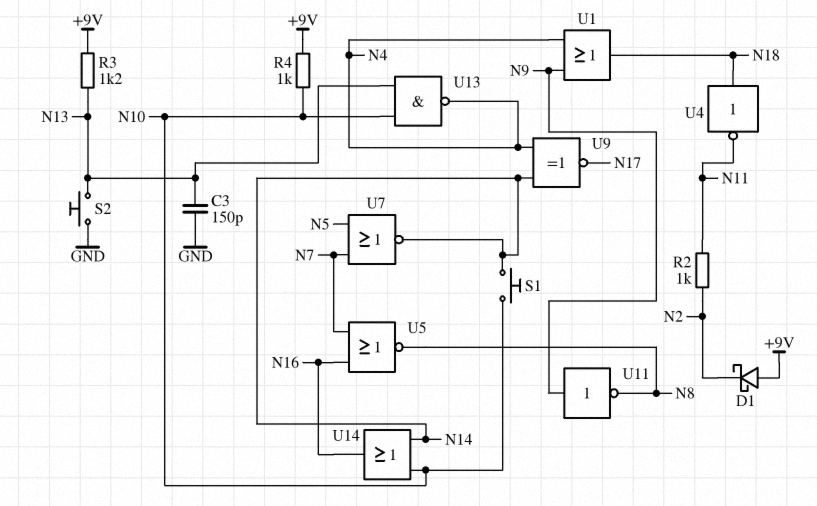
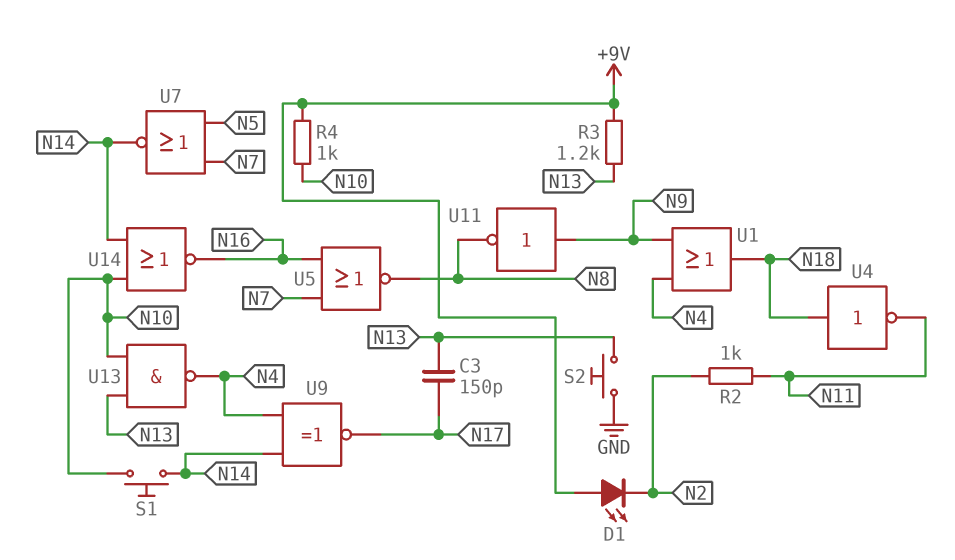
C3: 150pF (GND, N13) -> 150pF (N13, N17)
D1: schottky (A +9V, K N2) -> LED (A +9V, K N2)
U14: OR (in N10, in N14, out N16) -> NOR (in N10, in N14, out N16)

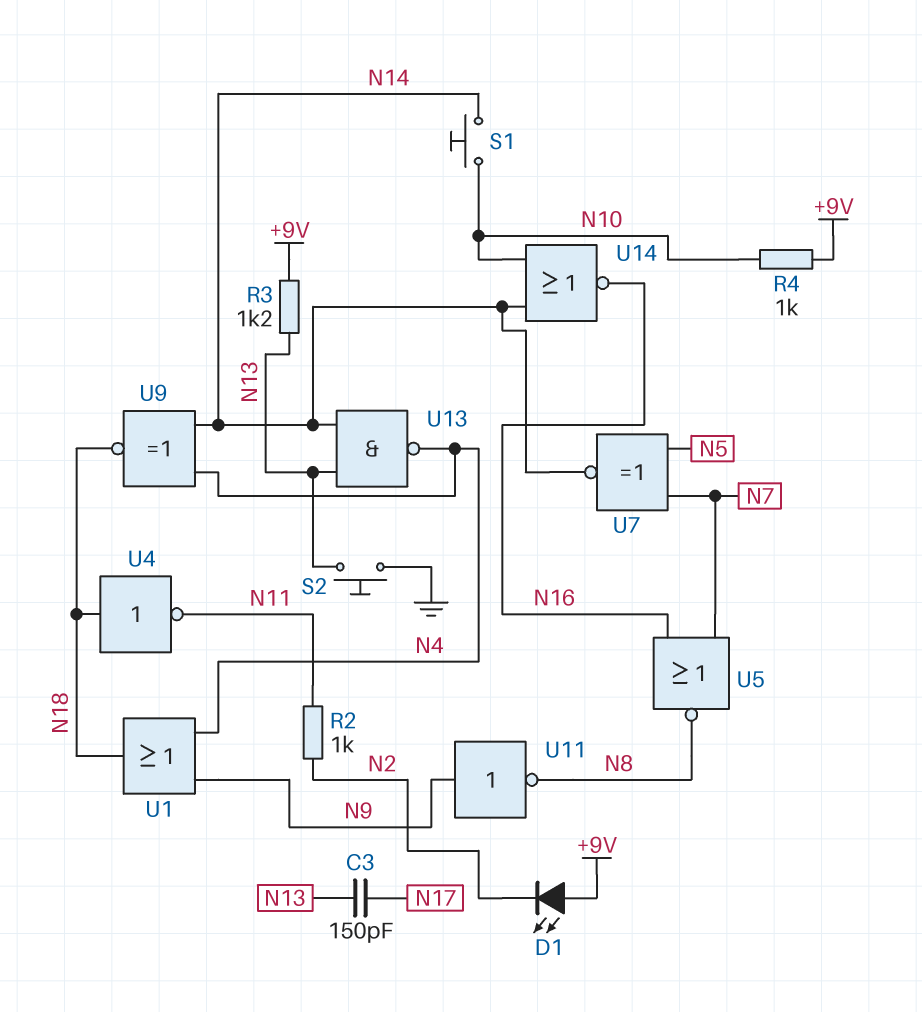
U7: NOR (in N5, in N7, out N14) -> XNOR (in N5, in N7, out N14)
U9: XNOR (in N4, in N14, out N17) -> XNOR (in N4, in N14, out N18)
U13: NAND (in N10, in N13, out N4) -> NAND (in N13, in N14, out N4)

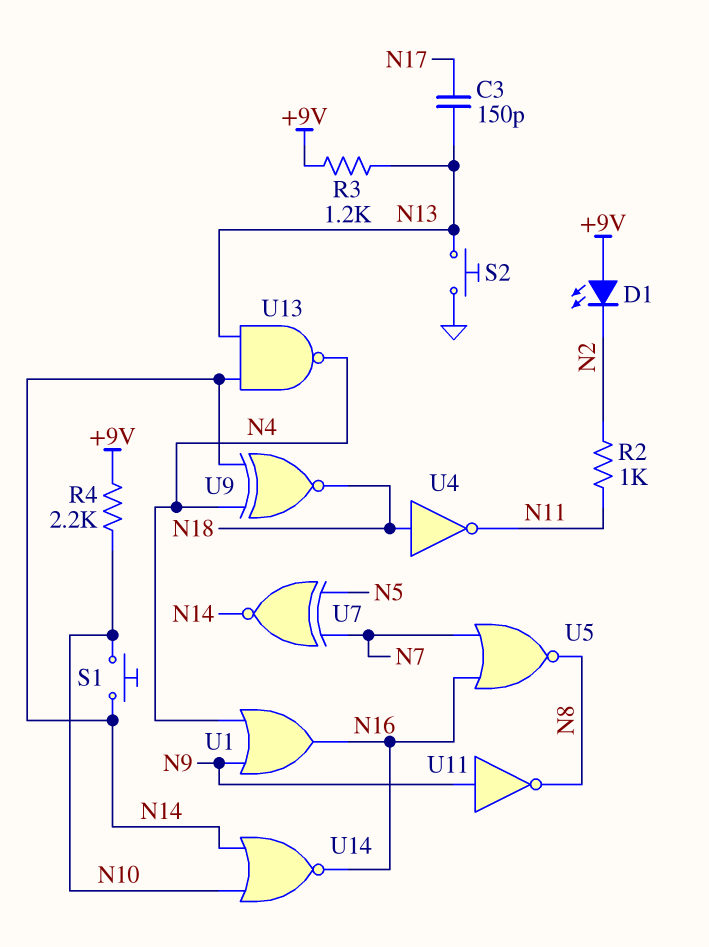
R4: 1k (+9V, N10) -> 2.2k (+9V, N10)
U1: OR (in N4, in N9, out N18) -> OR (in N4, in N9, out N16)

